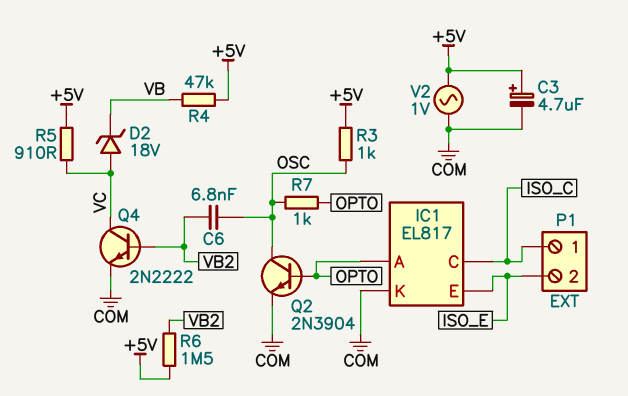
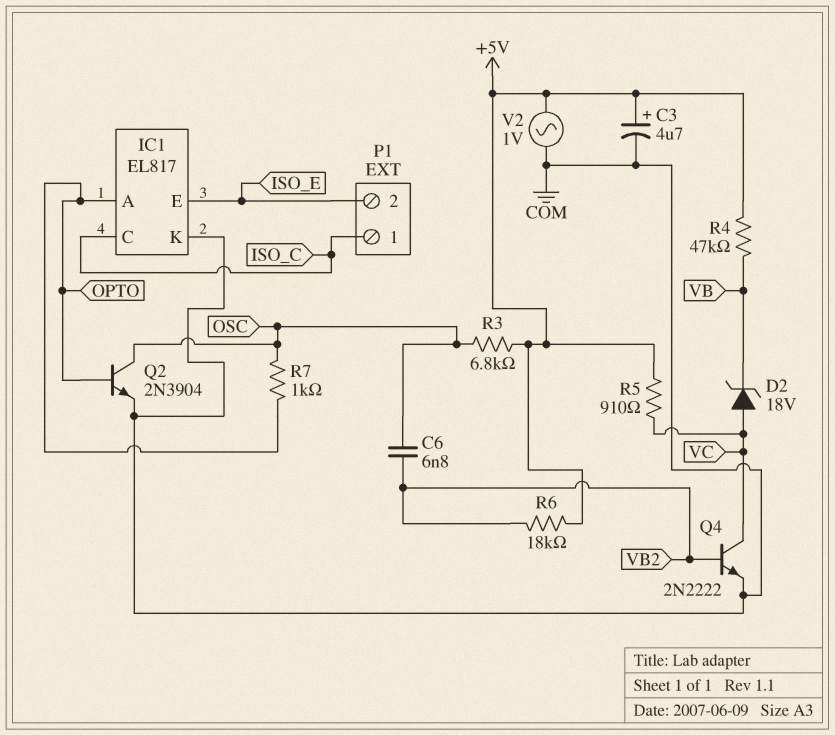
R3: 1k (+5V, OSC) -> 6.8k (+5V, OSC)
R6: 1.5M (+5V, VB2) -> 18k (+5V, VB2)

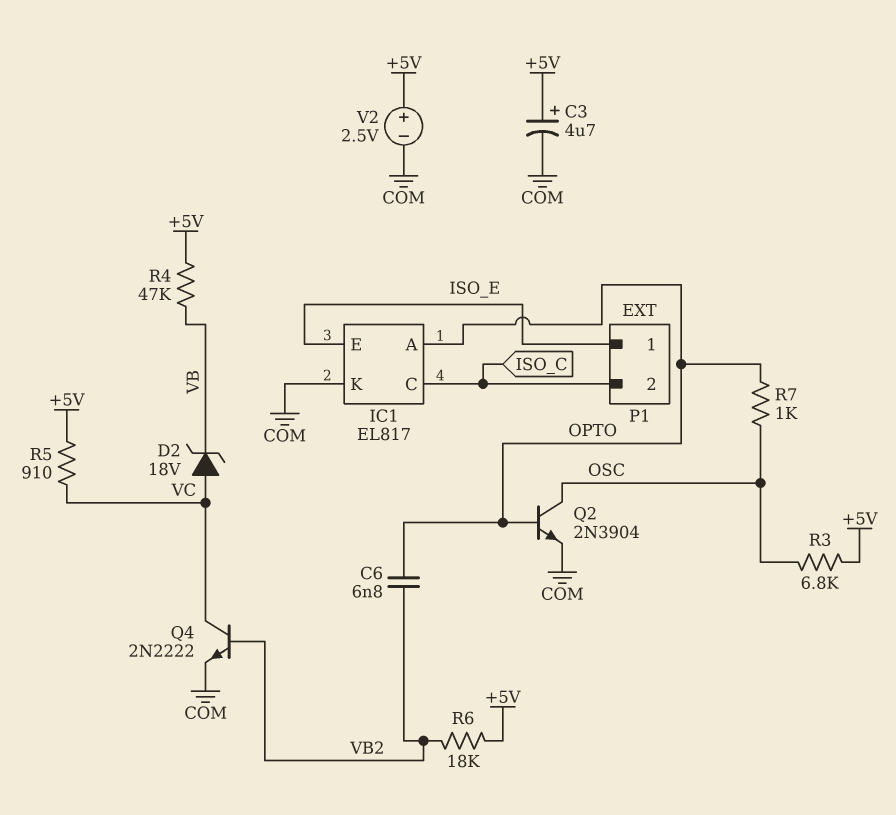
C6: 6.8nF (OSC, VB2) -> 6.8nF (OPTO, VB2)
P1 pin 1: ISO_C -> ISO_E
P1 pin 2: ISO_E -> ISO_C
V2: AC 1V (+5V, COM) -> 2.5V (plus +5V, minus COM)

